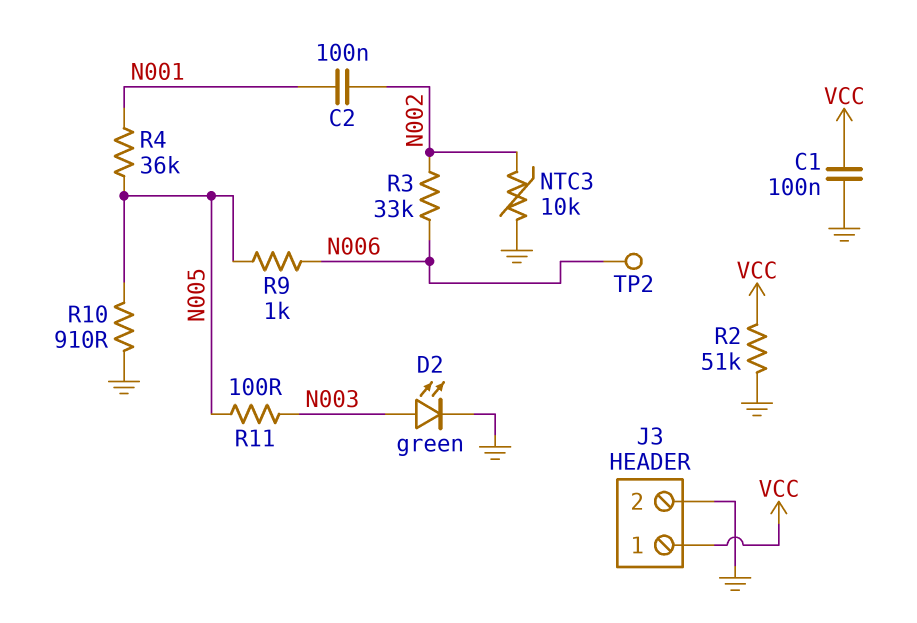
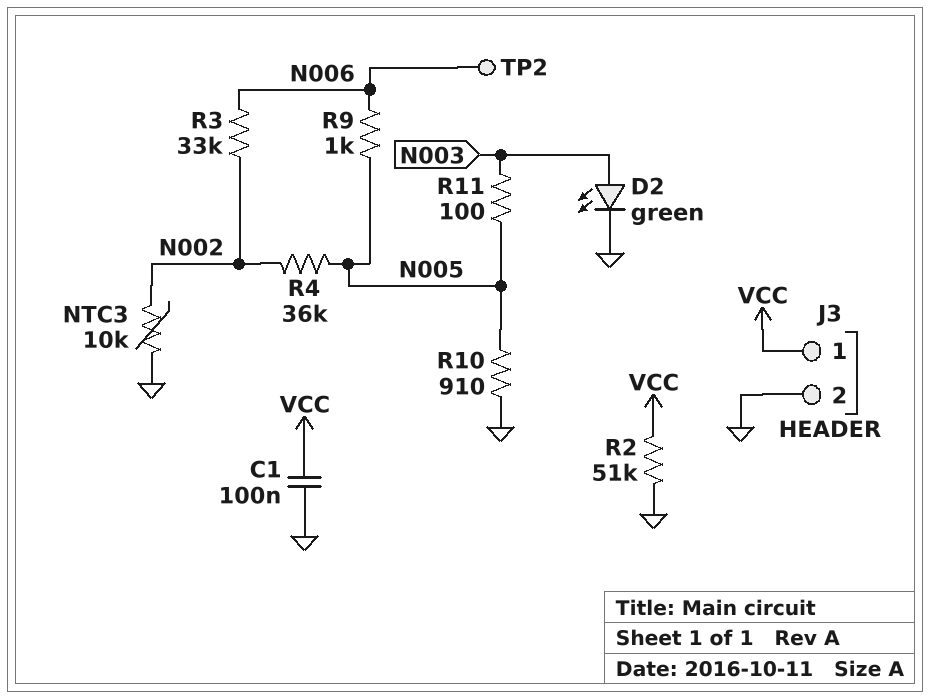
C2: 100nF (N001, N002) -> none
R4: 36k (N001, N005) -> 36k (N002, N005)

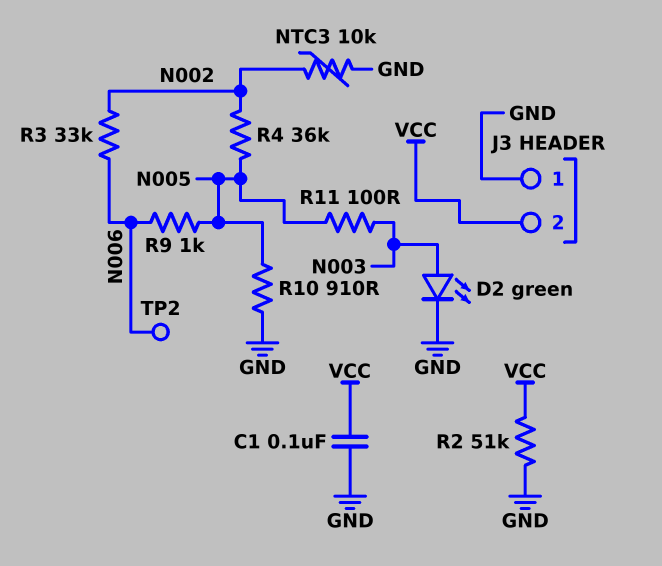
J3 pin 1: VCC -> GND
J3 pin 2: GND -> VCC

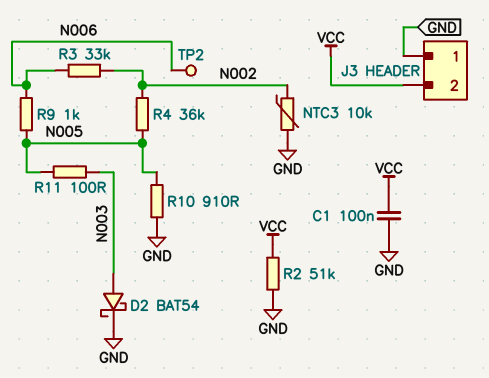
D2: LED green (A N003, K GND) -> schottky BAT54 (A N003, K GND)

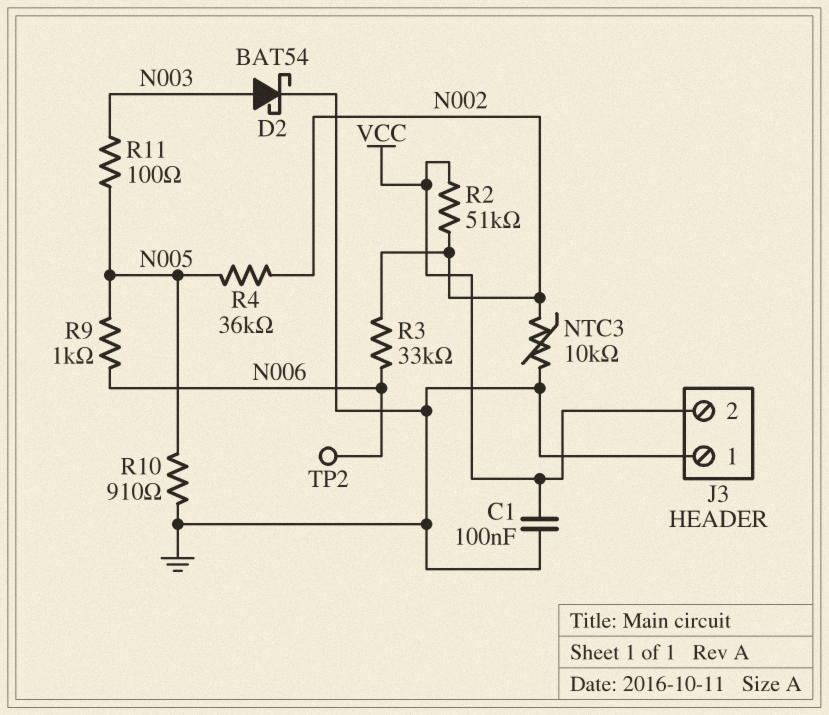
R2: 51k (GND, VCC) -> 51k (N002, VCC)

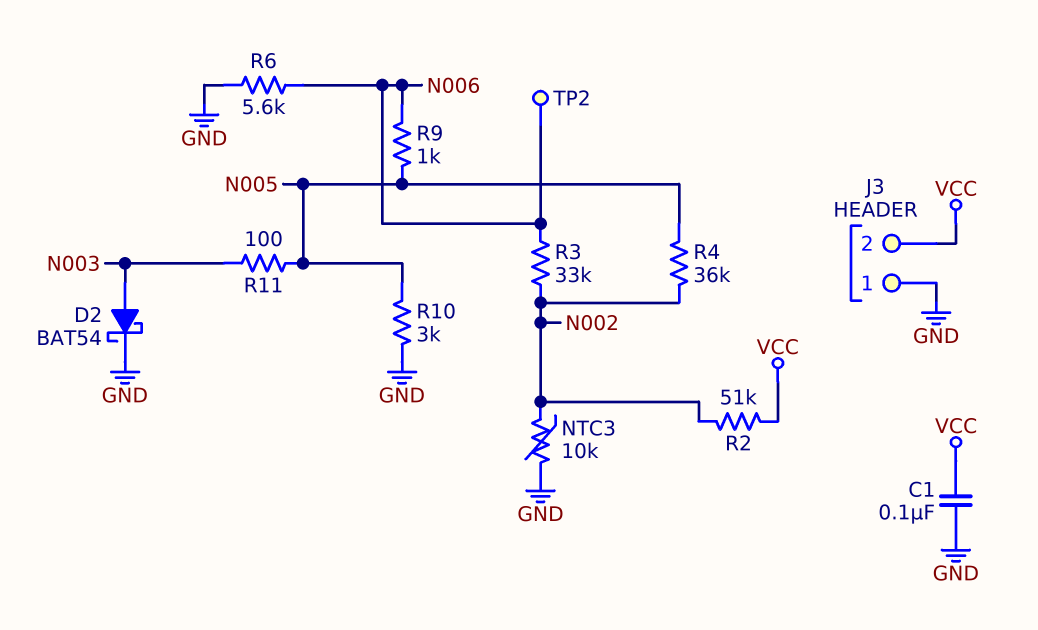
R6: none -> 5.6k (GND, N006)
R10: 910 (GND, N005) -> 3k (GND, N005)

